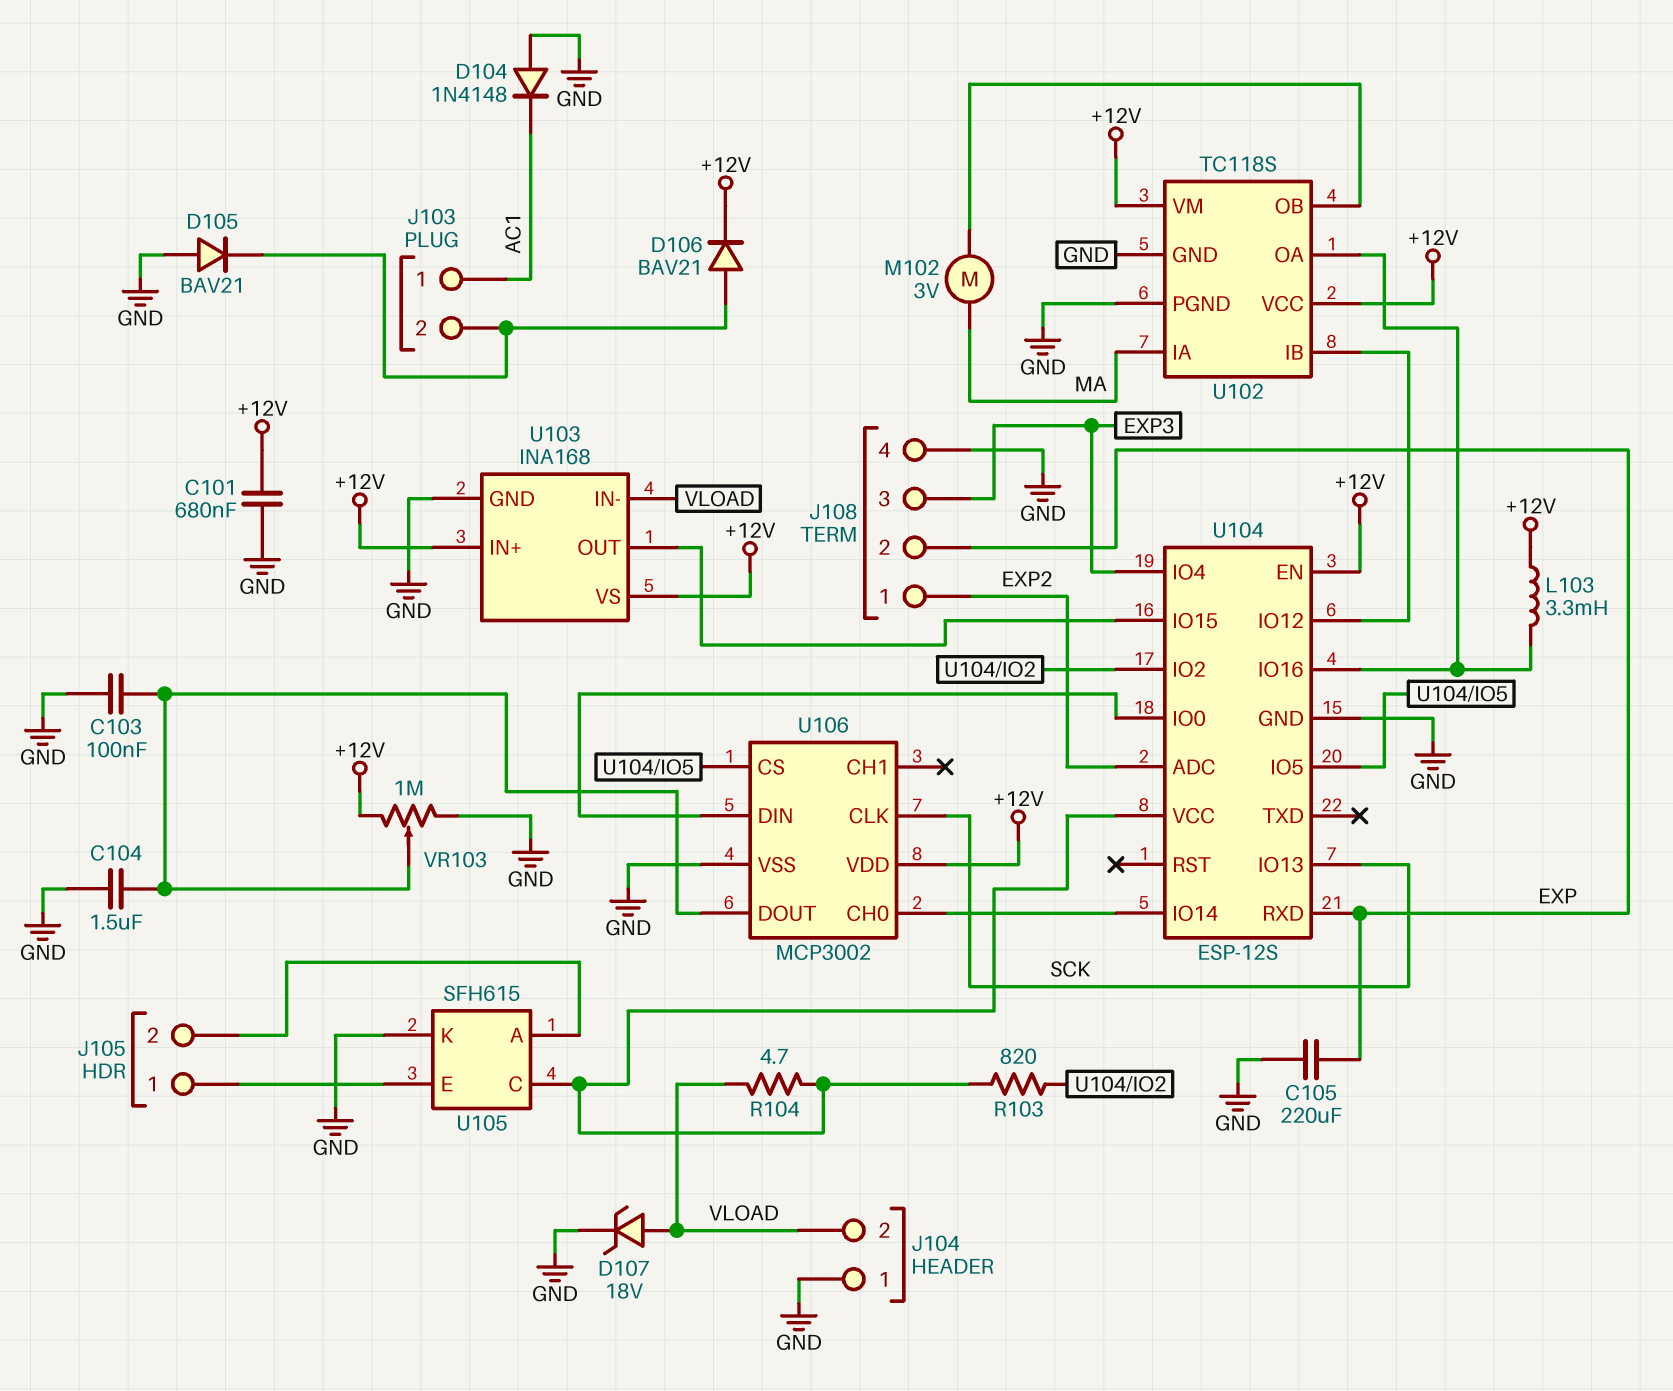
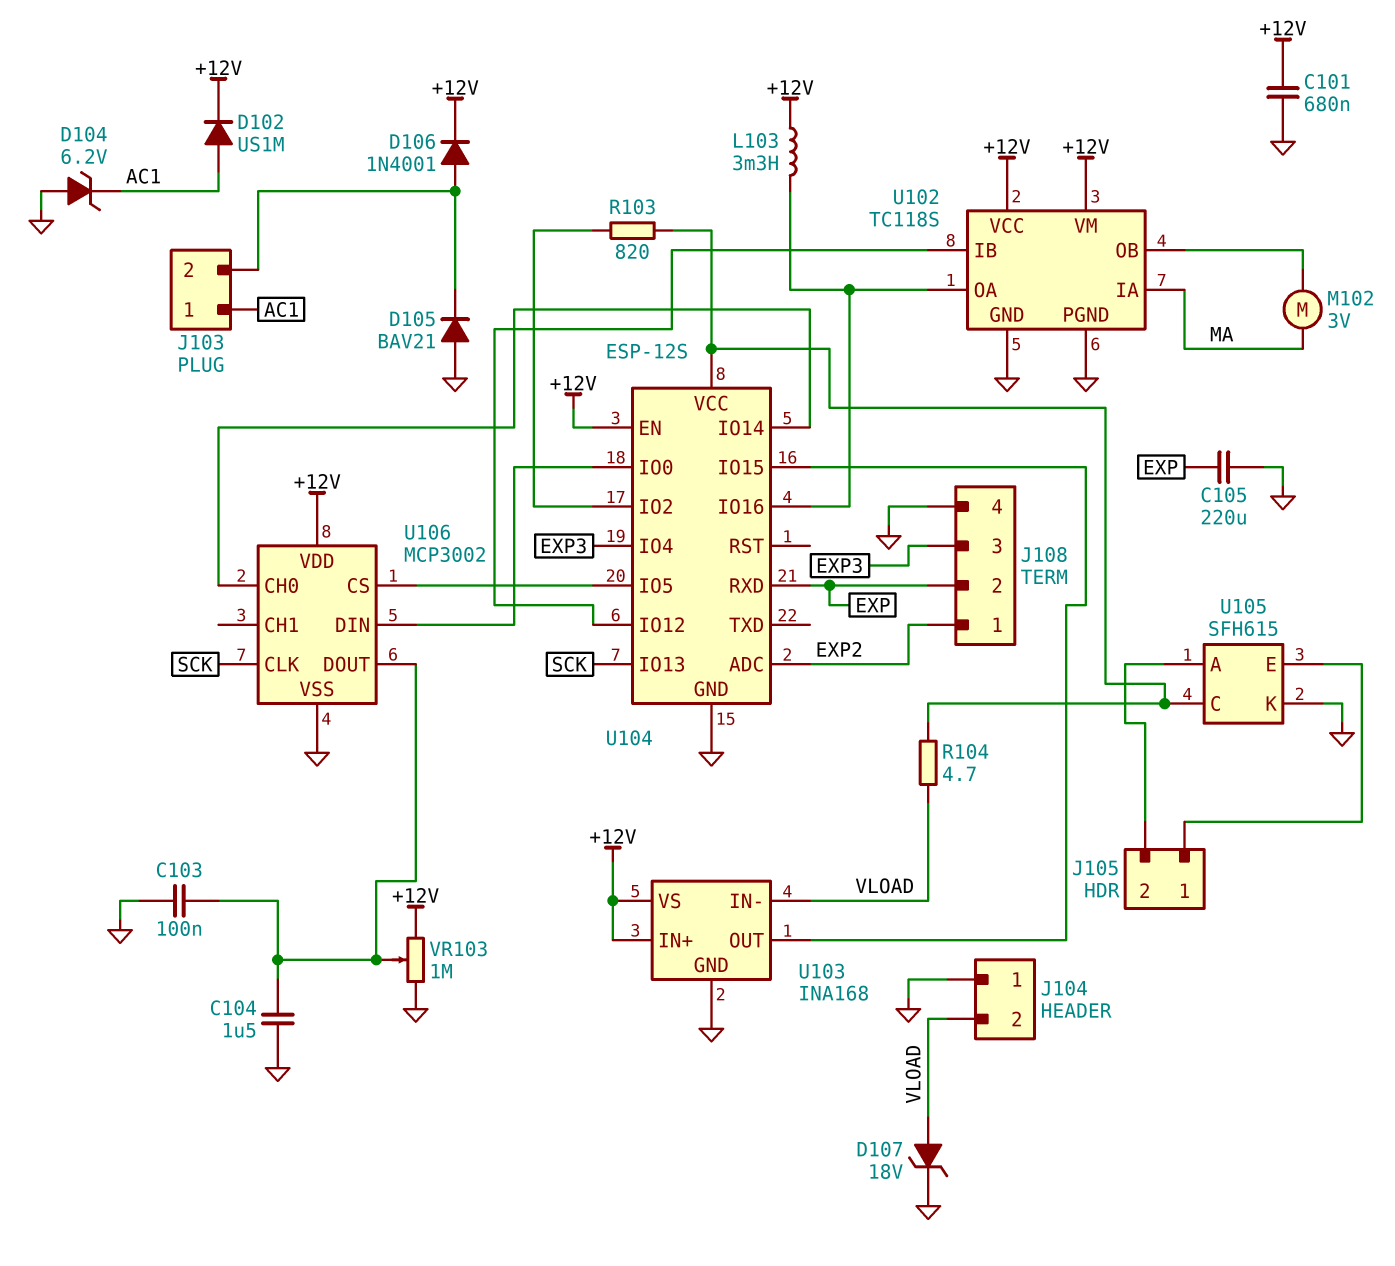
D102: none -> diode US1M (A AC1, K +12V)
D104: diode 1N4148 (A GND, K AC1) -> zener 6.2V (A GND, K AC1)
D106: diode BAV21 (A J103/2, K +12V) -> diode 1N4001 (A J103/2, K +12V)

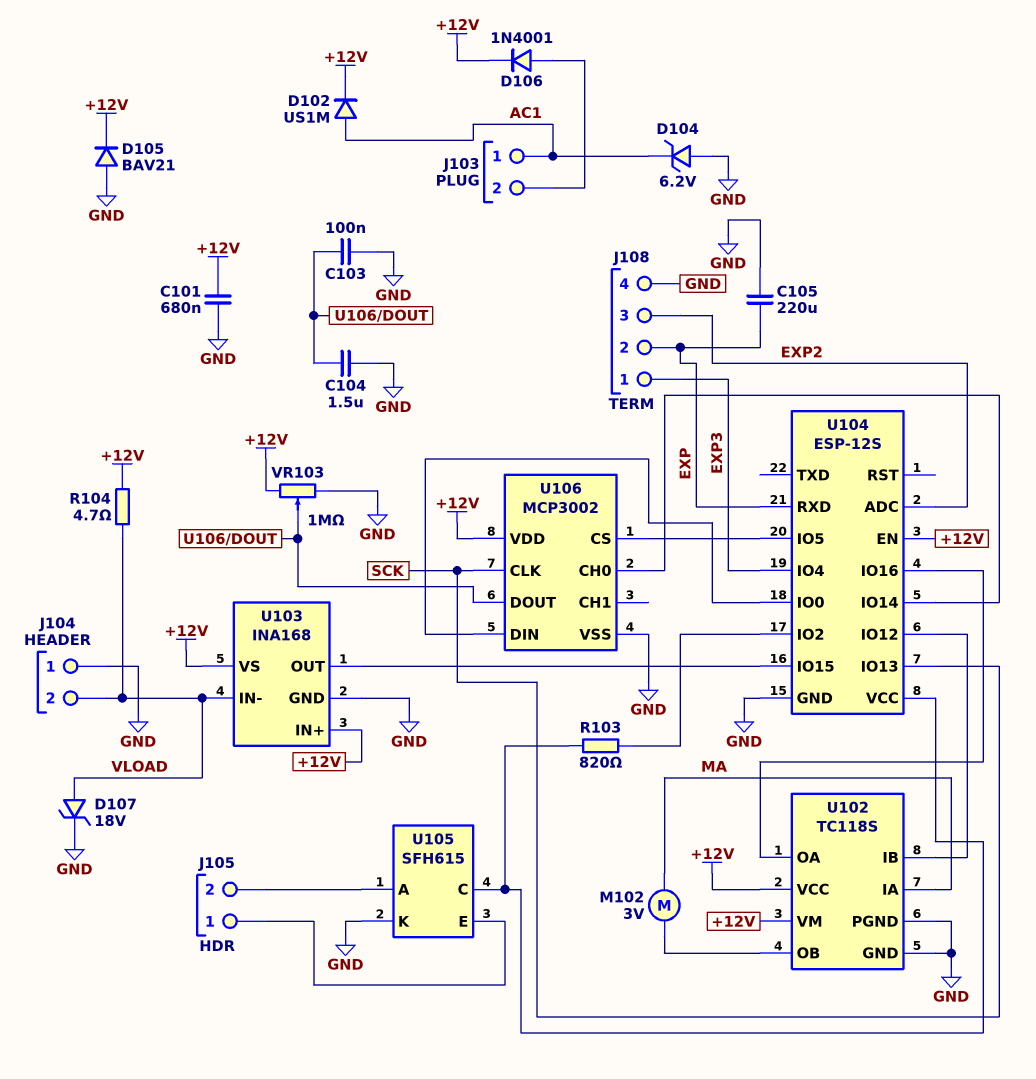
D105: diode BAV21 (A GND, K J103/2) -> diode BAV21 (A GND, K +12V)
J108 pin 1: EXP2 -> EXP3
J108 pin 3: EXP3 -> EXP2
L103: 3.3mH (+12V, U102/OA) -> none
R104: 4.7 (U104/VCC, VLOAD) -> 4.7 (+12V, VLOAD)

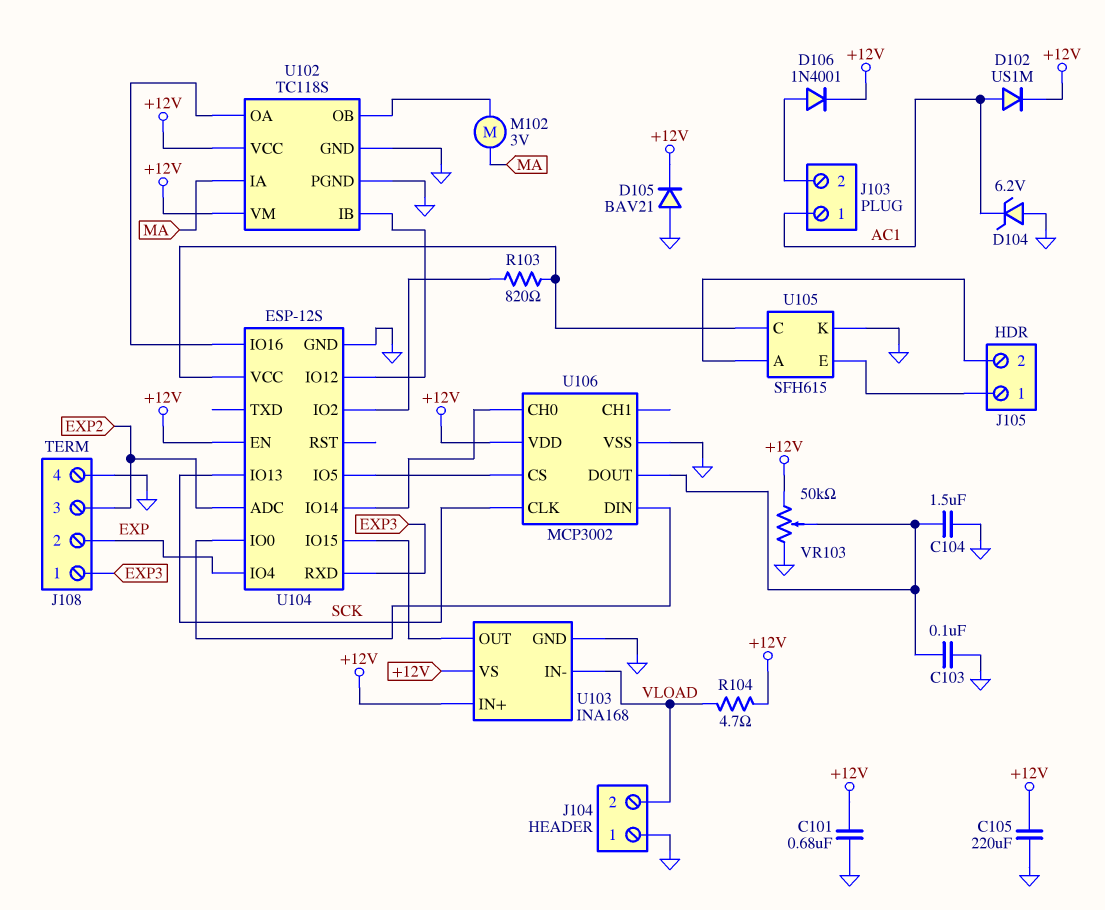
C105: 220uF (EXP, GND) -> 220uF (+12V, GND)
D107: zener 18V (A VLOAD, K GND) -> none
U104 pin IO4: EXP3 -> EXP
U104 pin RXD: EXP -> EXP3
VR103: 1M (+12V, GND, wiper U106/DOUT) -> 50k (+12V, GND, wiper U106/DOUT)

